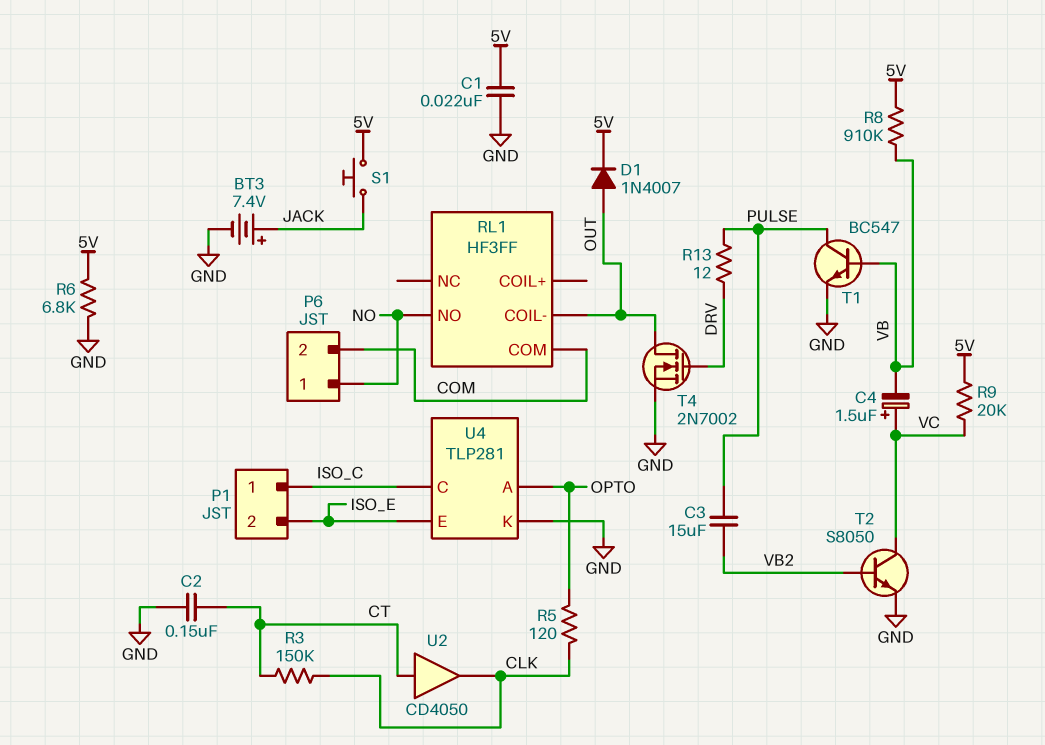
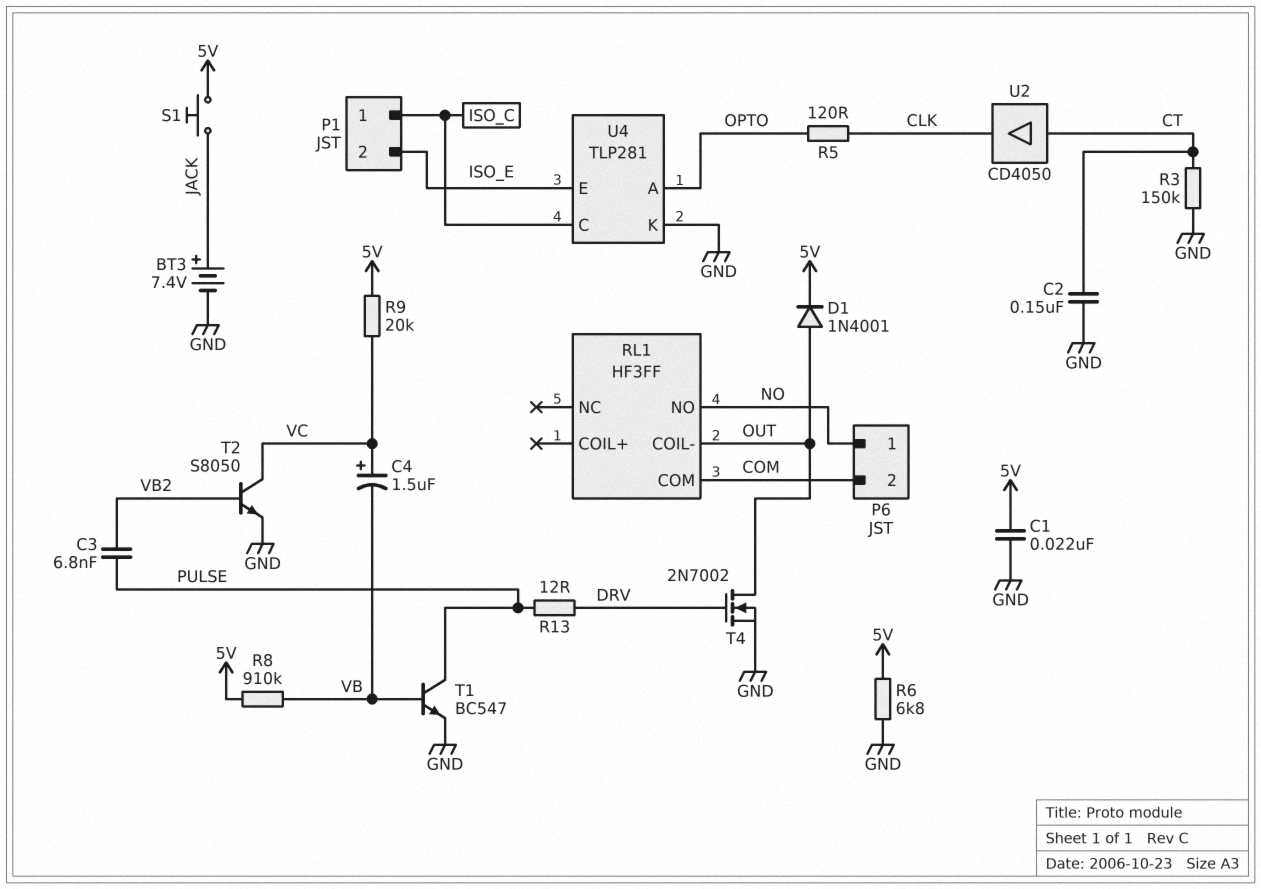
C3: 15uF (PULSE, VB2) -> 6.8nF (PULSE, VB2)
D1: diode 1N4007 (A OUT, K 5V) -> diode 1N4001 (A OUT, K 5V)
R3: 150k (CLK, CT) -> 150k (CT, GND)

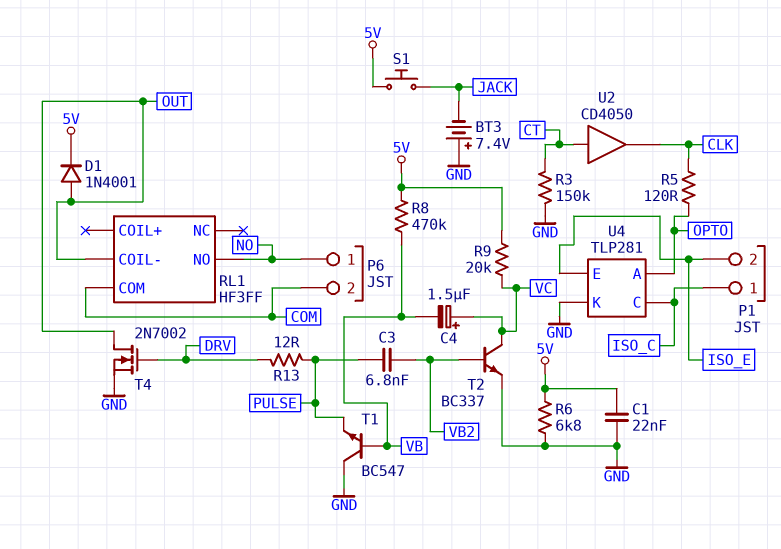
BT3: 7.4V (plus JACK, minus GND) -> 7.4V (plus GND, minus JACK)
C2: 150nF (CT, GND) -> none
R8: 910k (5V, VB) -> 470k (5V, VB)
T1: NPN BC547 (B VB, C PULSE, E GND) -> NPN BC547 (B VB, C GND, E PULSE)
T2: NPN S8050 (B VB2, C VC, E GND) -> NPN BC337 (B VB2, C VC, E GND)

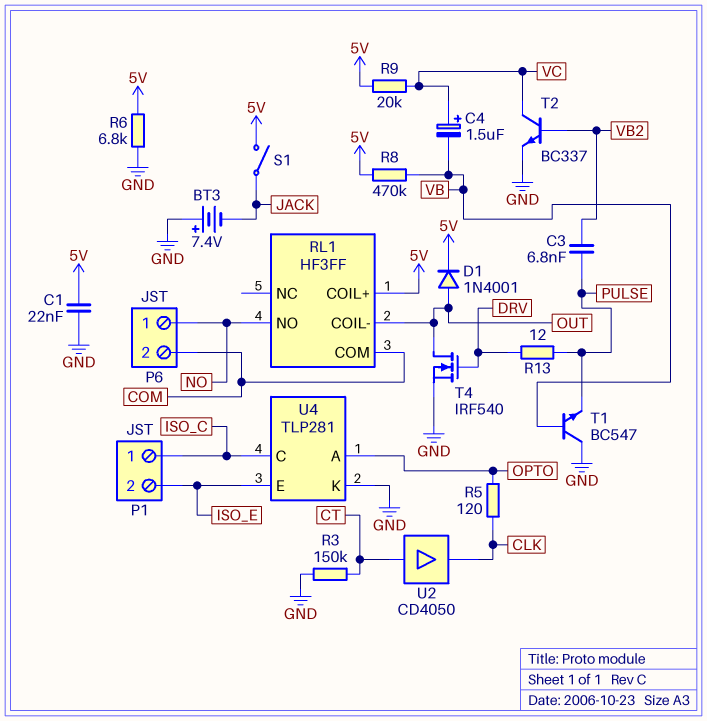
RL1 pin COIL+: none -> 5V
S1: button (5V, JACK) -> switch (5V, JACK)
T4: NMOS 2N7002 (G DRV, D OUT, S GND) -> NMOS IRF540 (G DRV, D OUT, S GND)

